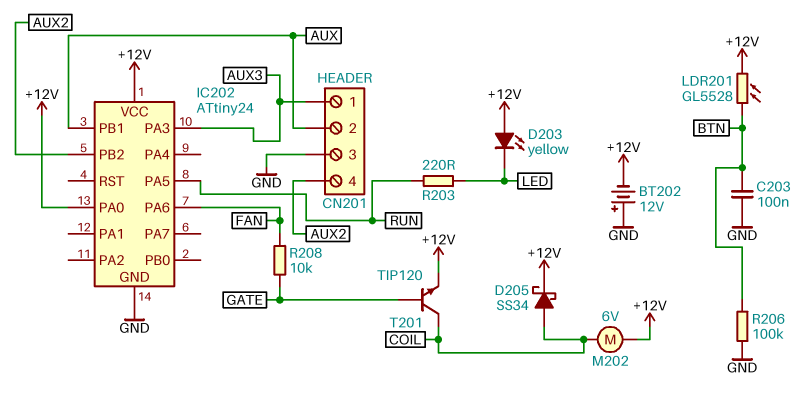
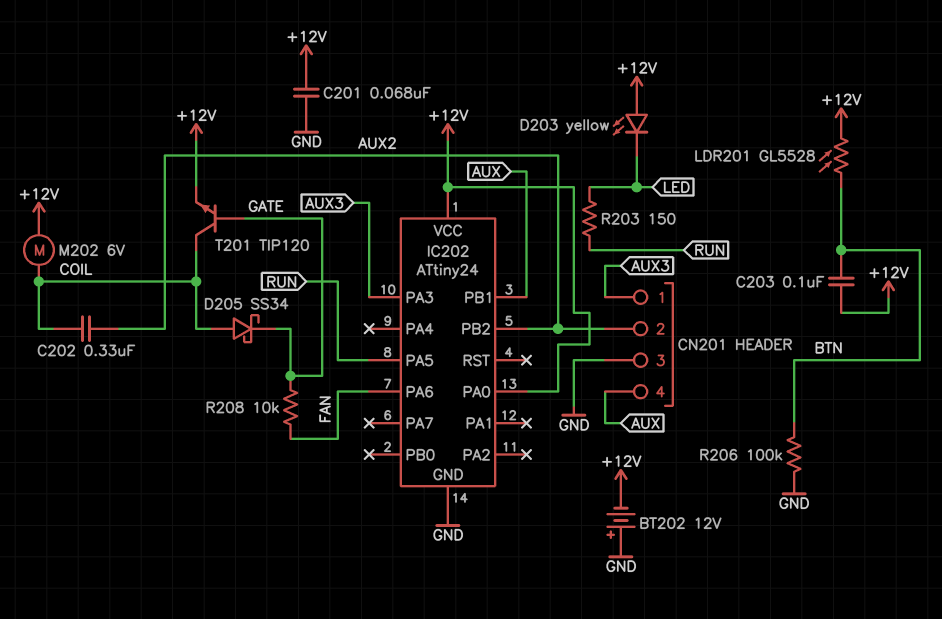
C201: none -> 68nF (+12V, GND)
C202: none -> 330nF (AUX2, COIL)
C203: 100nF (BTN, GND) -> 100nF (+12V, BTN)
CN201 pin 2: AUX -> AUX2
CN201 pin 4: AUX2 -> AUX
D205: schottky SS34 (A COIL, K +12V) -> schottky SS34 (A COIL, K GATE)
R203: 220 (LED, RUN) -> 150 (LED, RUN)

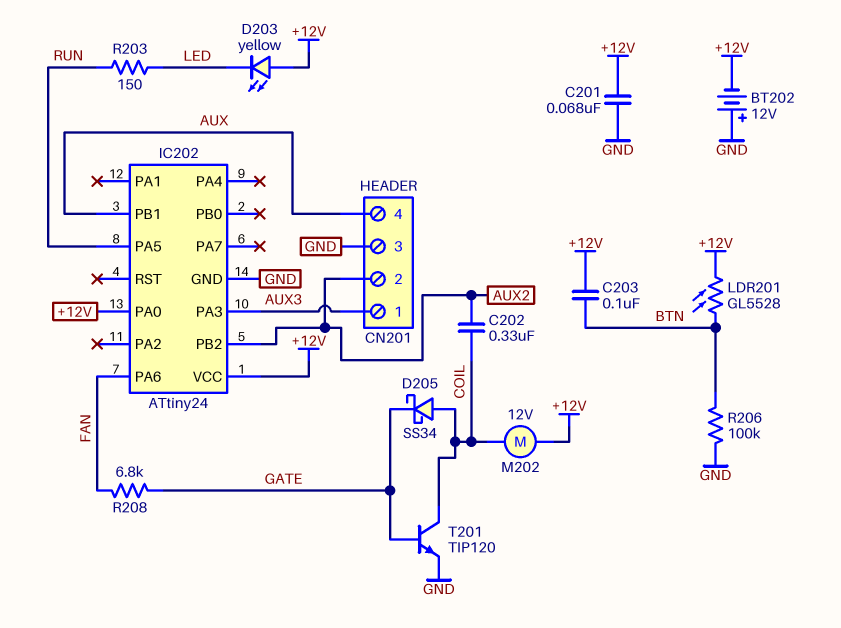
M202: motor 6V (+12V, COIL) -> motor 12V (+12V, COIL)
R208: 10k (FAN, GATE) -> 6.8k (FAN, GATE)
T201: NPN TIP120 (B GATE, C COIL, E +12V) -> NPN TIP120 (B GATE, C COIL, E GND)

